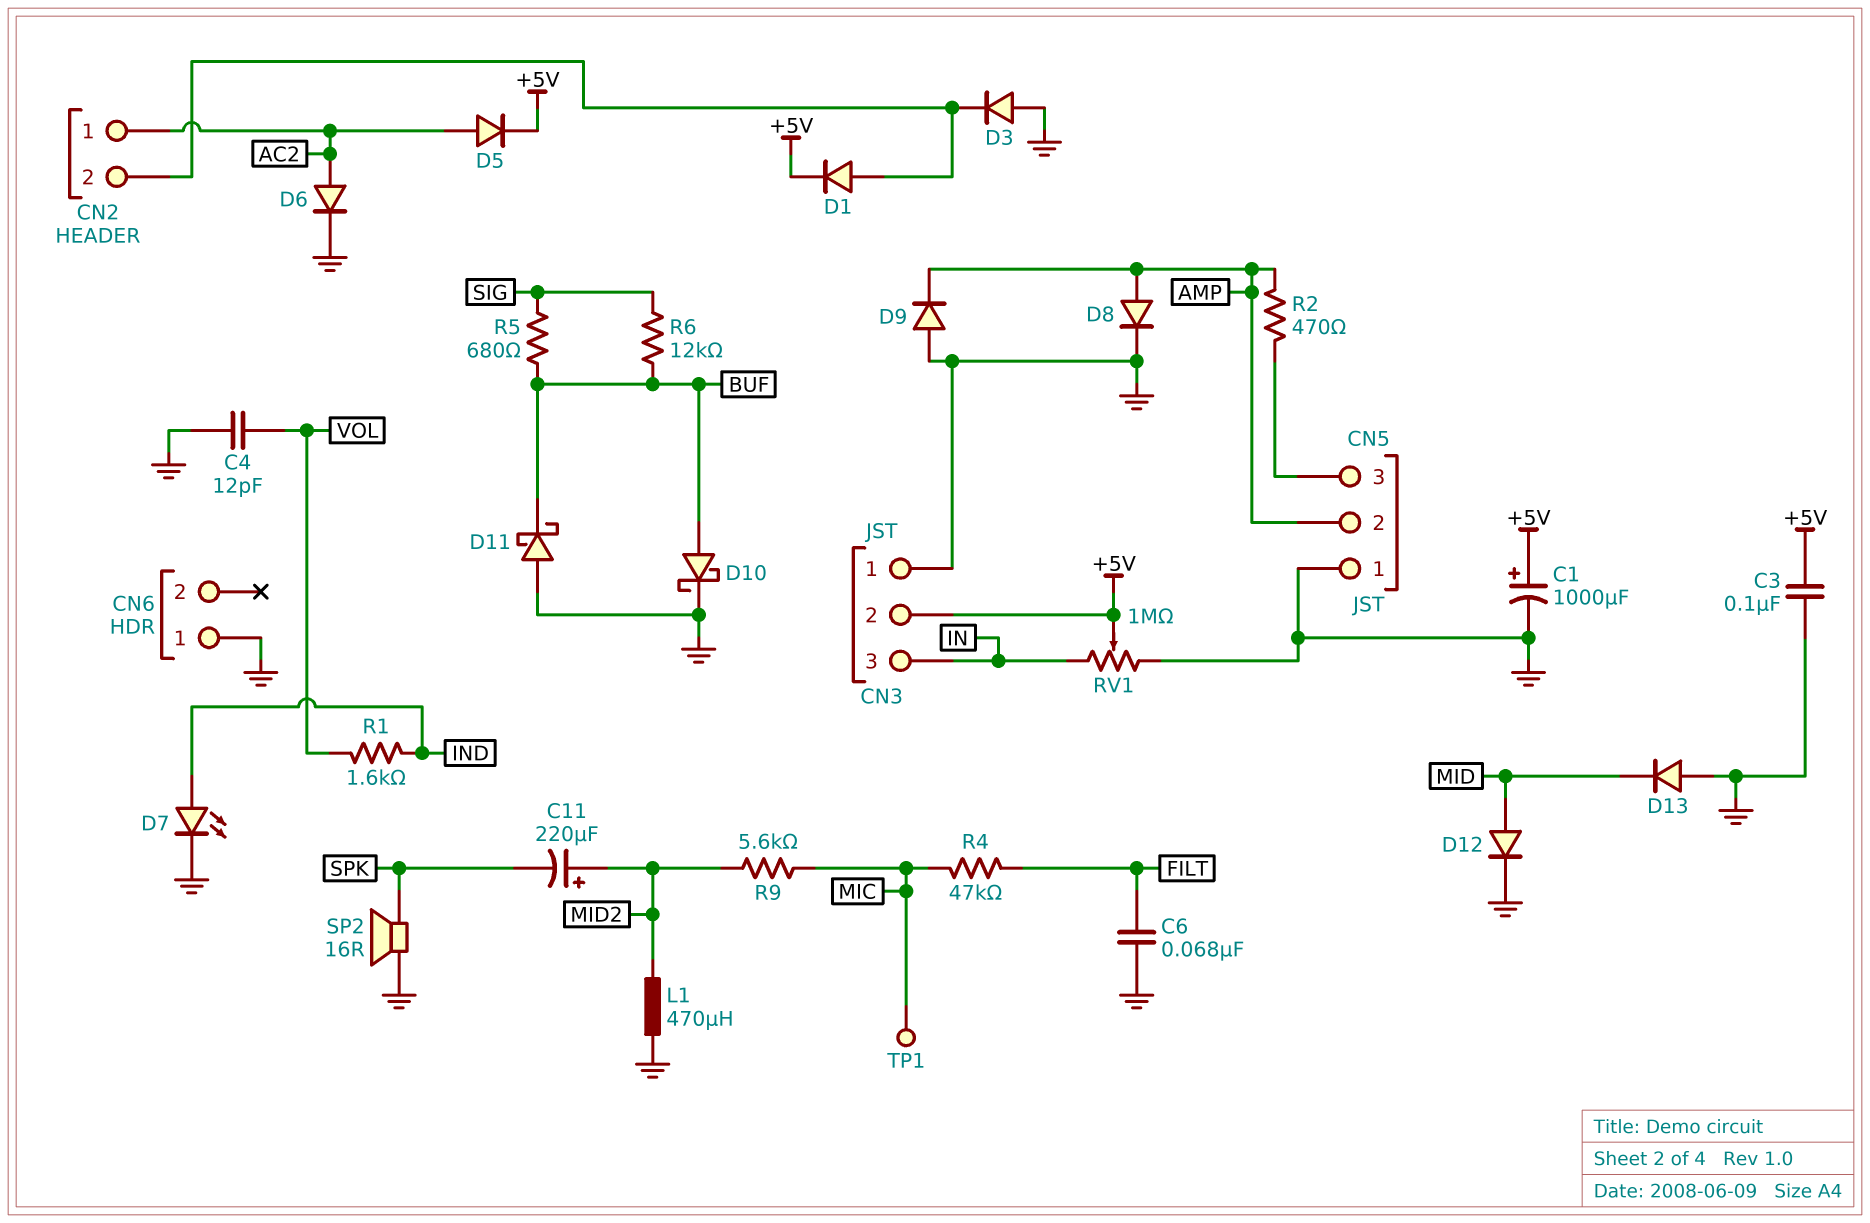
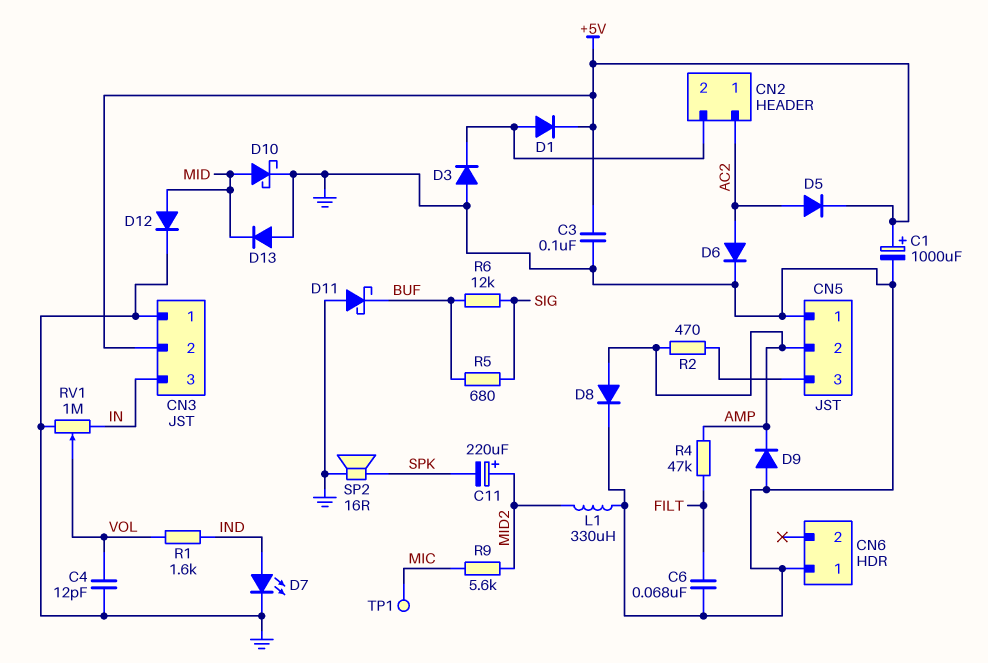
D10: schottky (A BUF, K GND) -> schottky (A MID, K GND)
L1: 470uH (GND, MID2) -> 330uH (GND, MID2)
R4: 47k (FILT, MIC) -> 47k (AMP, FILT)
RV1: 1M (GND, IN, wiper +5V) -> 1M (GND, IN, wiper VOL)

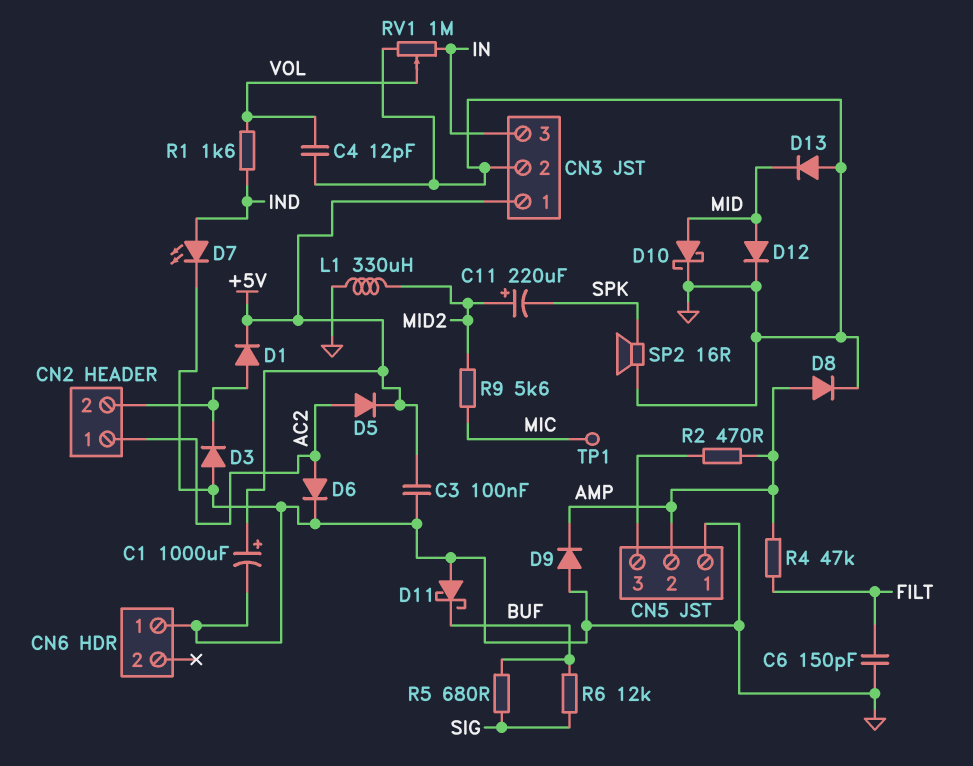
C6: 68nF (FILT, GND) -> 150pF (FILT, GND)
CN3 pin 1: GND -> +5V
CN3 pin 2: +5V -> GND

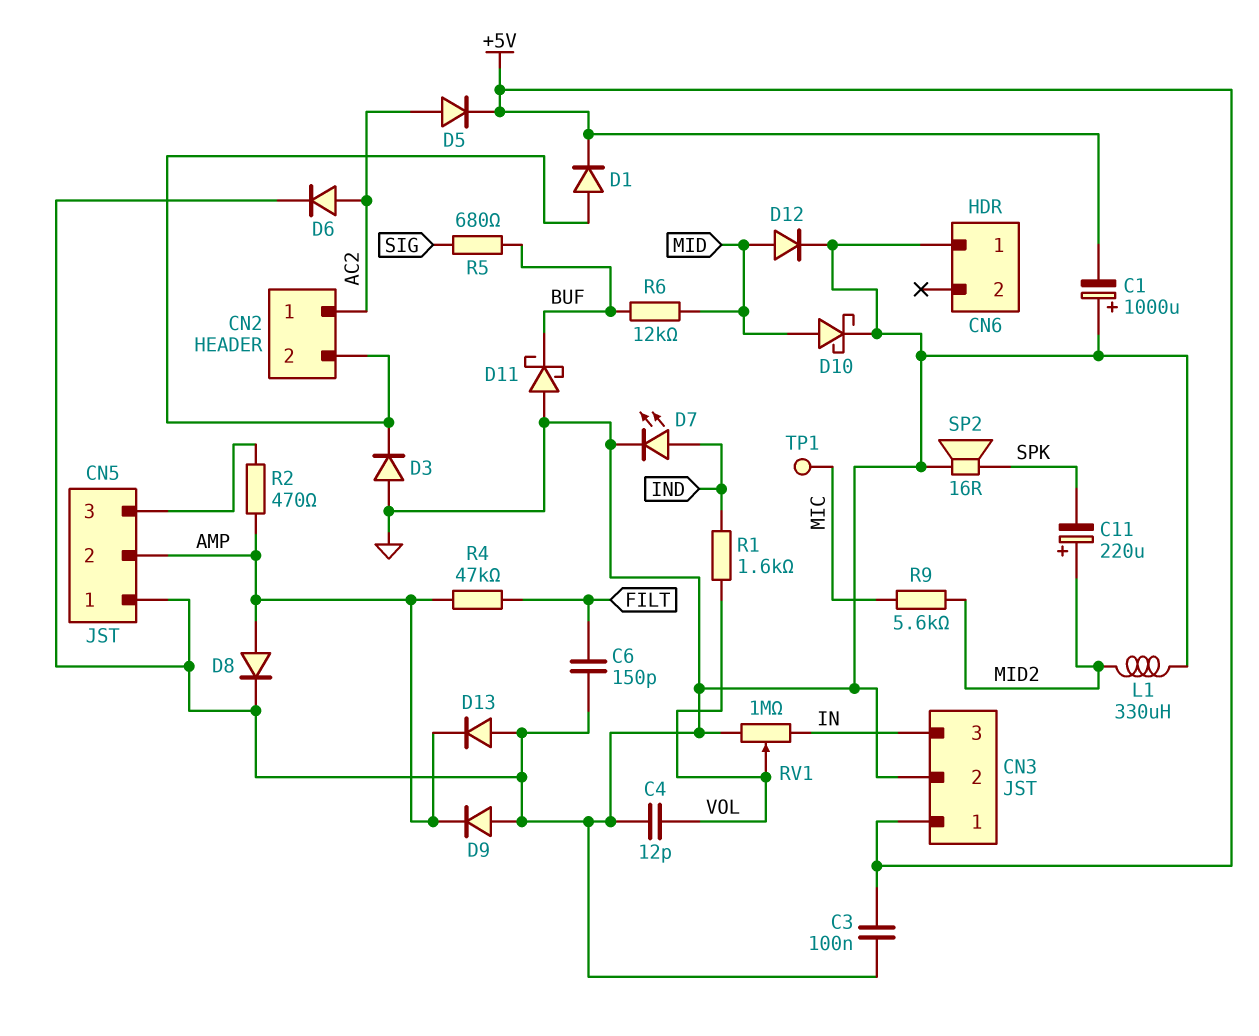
C1: 1000uF (plus +5V, minus GND) -> 1000uF (plus GND, minus +5V)
D13: diode (A GND, K MID) -> diode (A GND, K AMP)
R6: 12k (BUF, SIG) -> 12k (BUF, MID)

